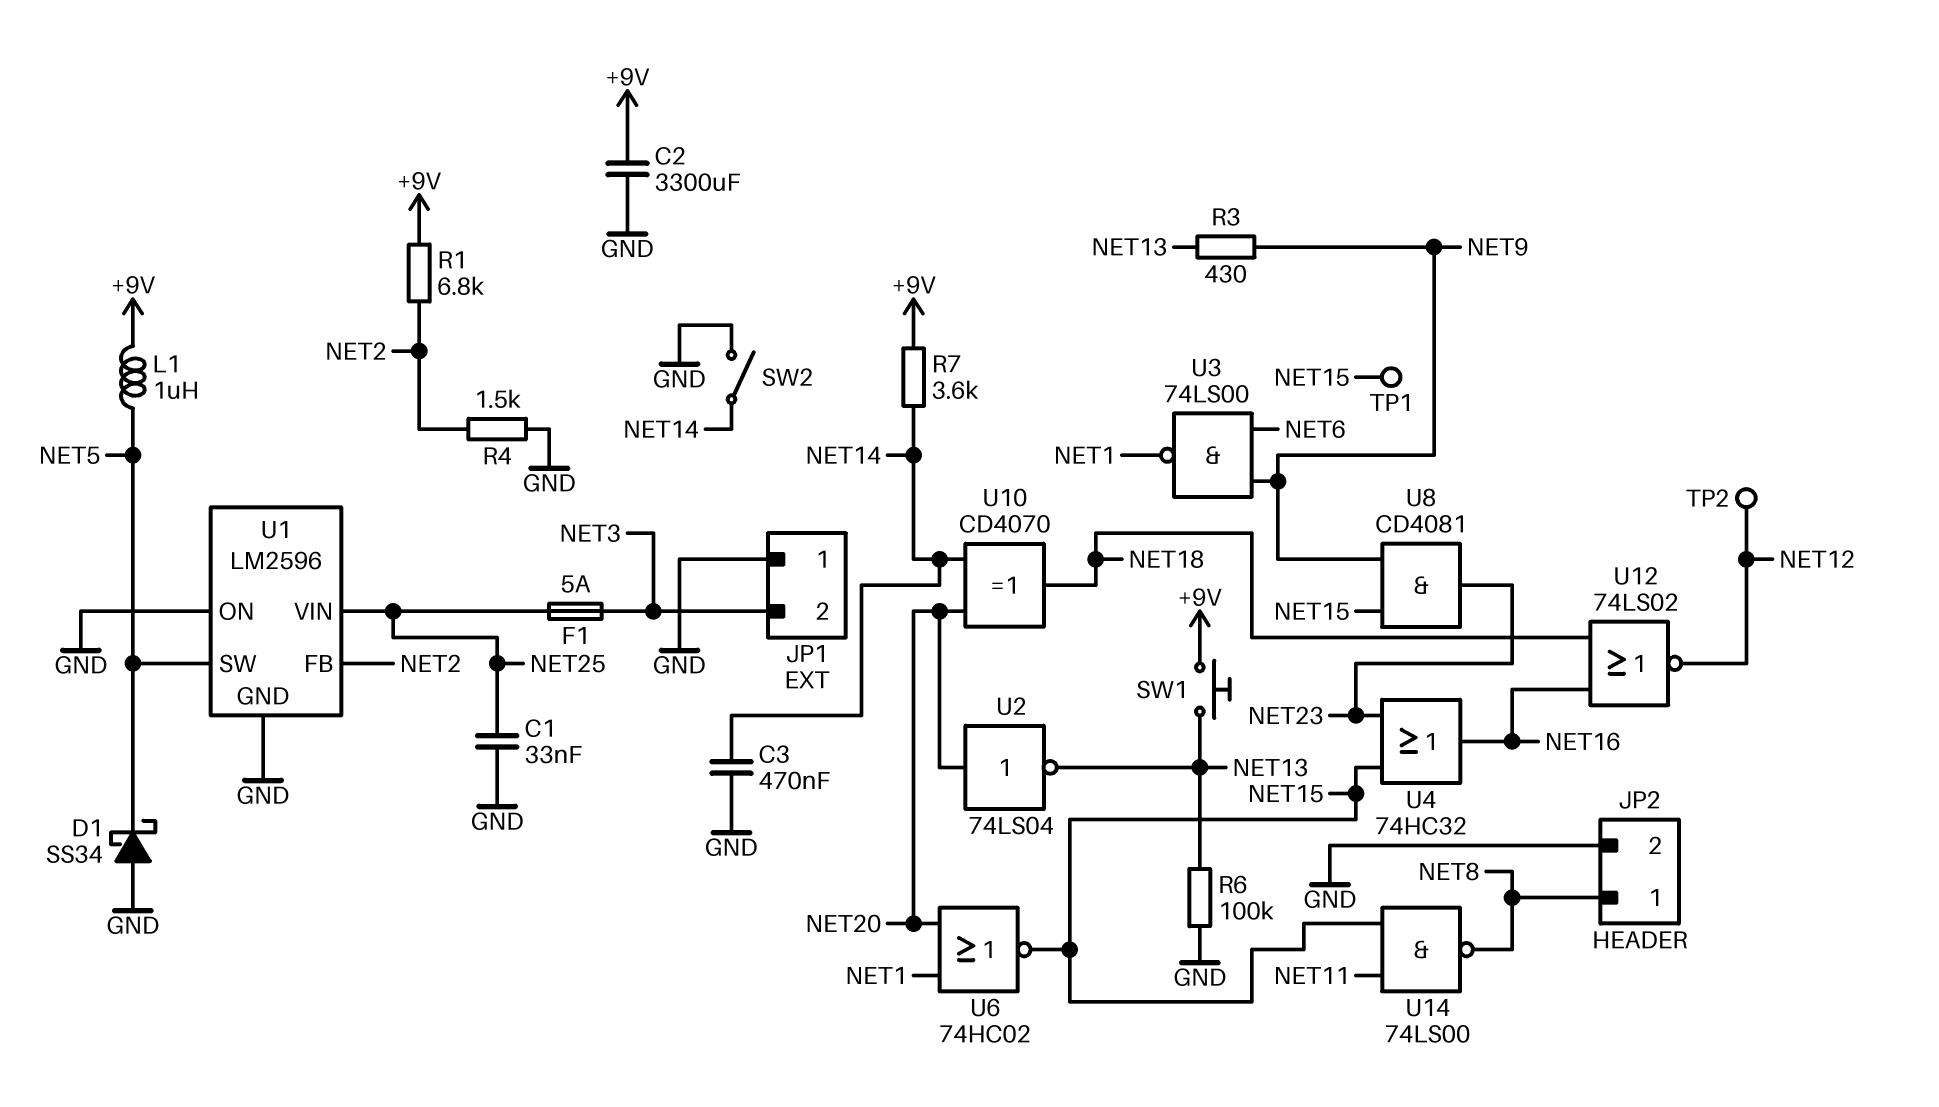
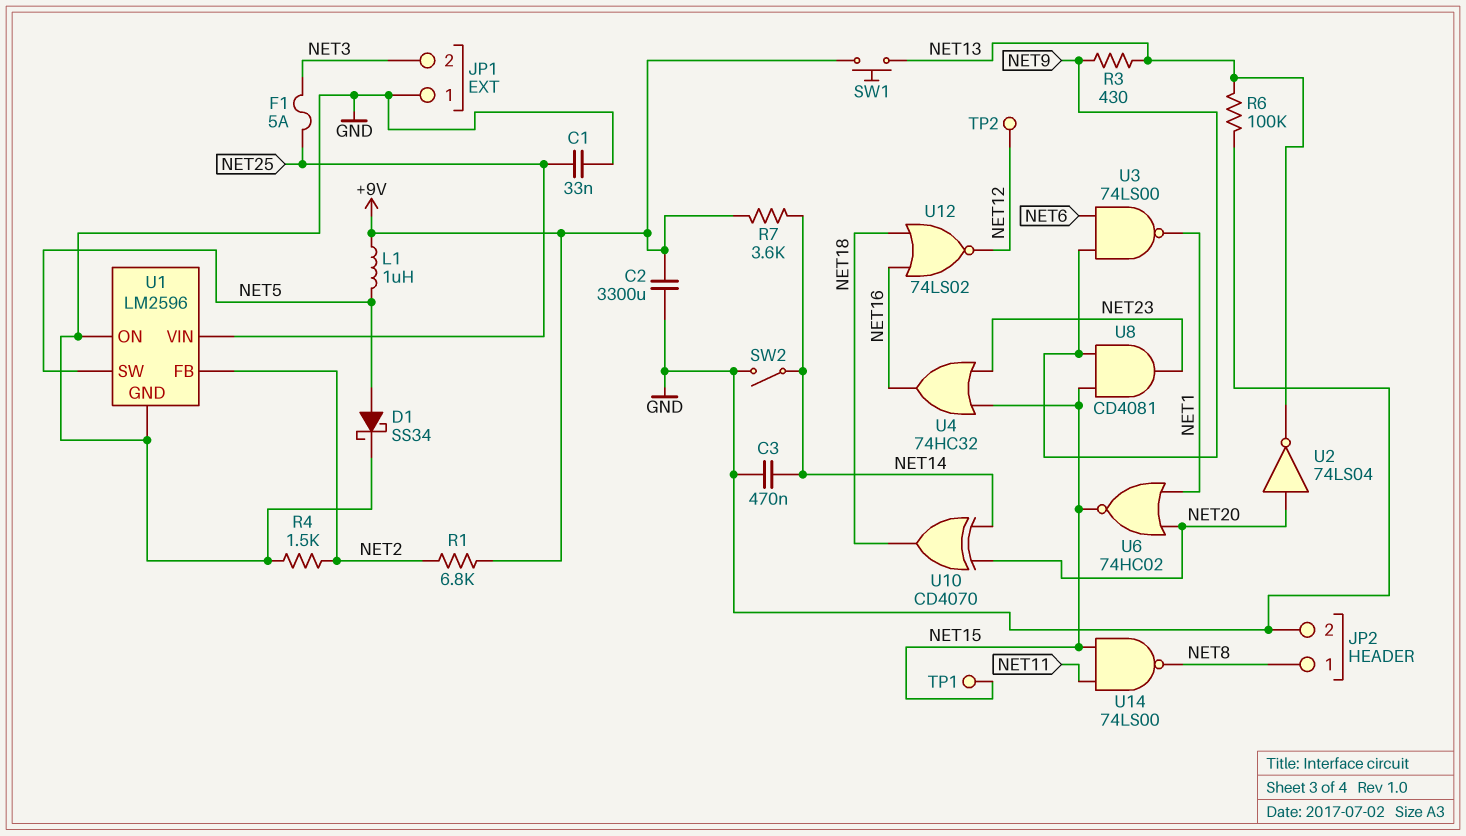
D1: schottky SS34 (A GND, K NET5) -> schottky SS34 (A NET5, K GND)

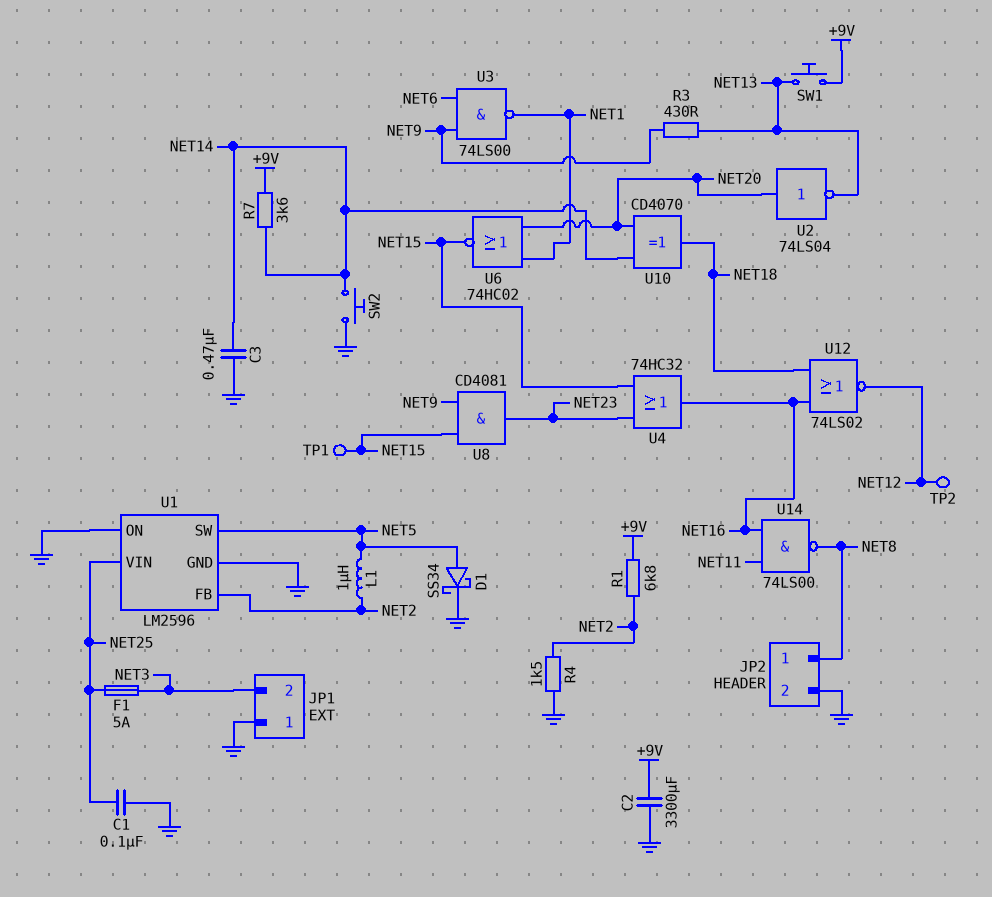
C1: 33nF (GND, NET25) -> 100nF (GND, NET25)
L1: 1uH (+9V, NET5) -> 1uH (NET2, NET5)
R6: 100k (GND, NET13) -> none
SW2: switch (GND, NET14) -> button (GND, NET14)
U14: NAND 74LS00 (in NET11, in NET15, out NET8) -> NAND 74LS00 (in NET11, in NET16, out NET8)

